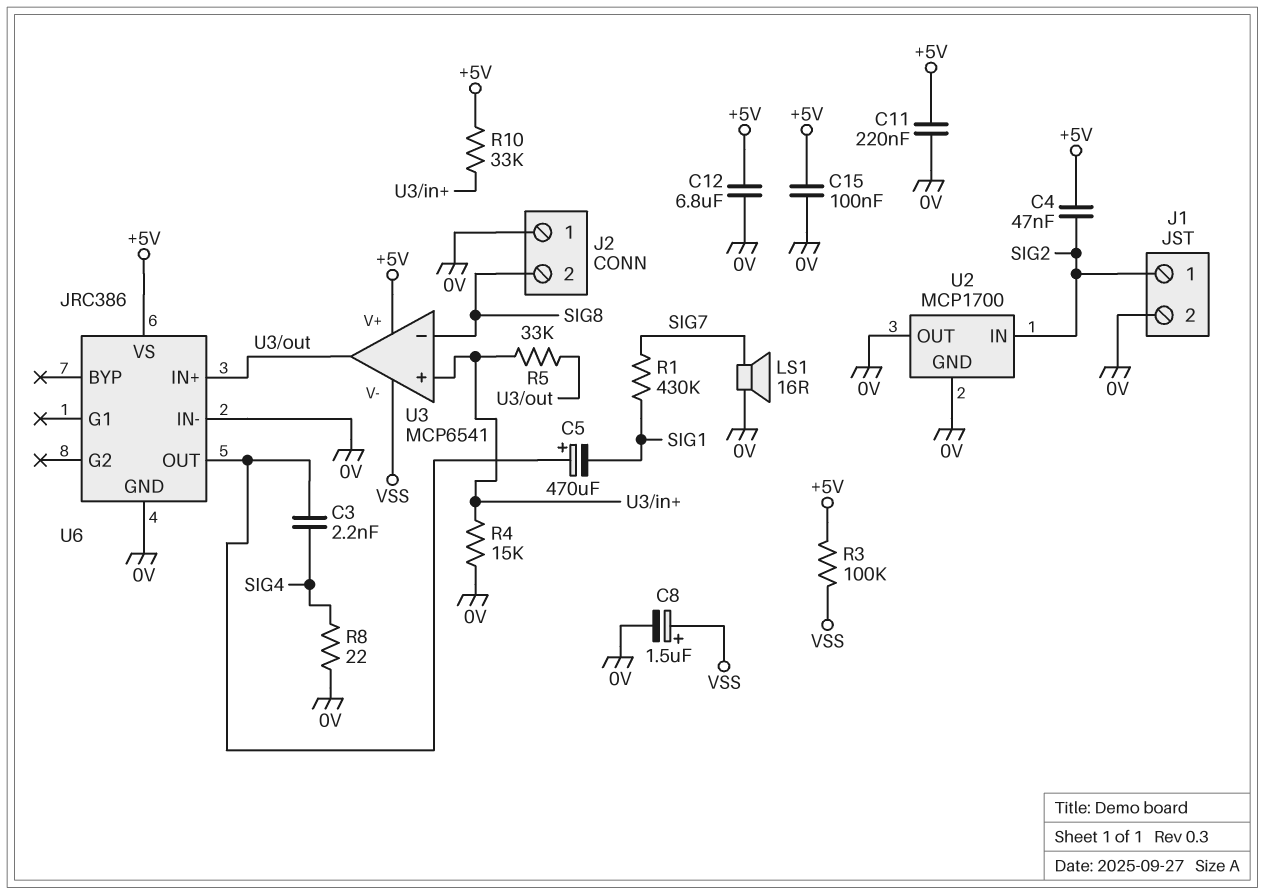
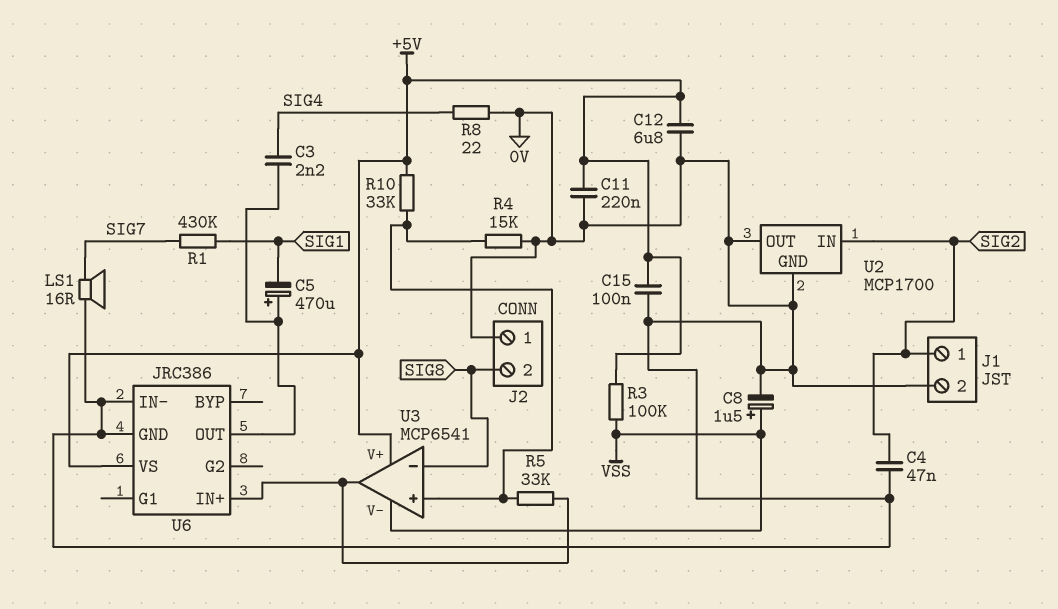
C4: 47nF (+5V, SIG2) -> 47nF (0V, SIG2)

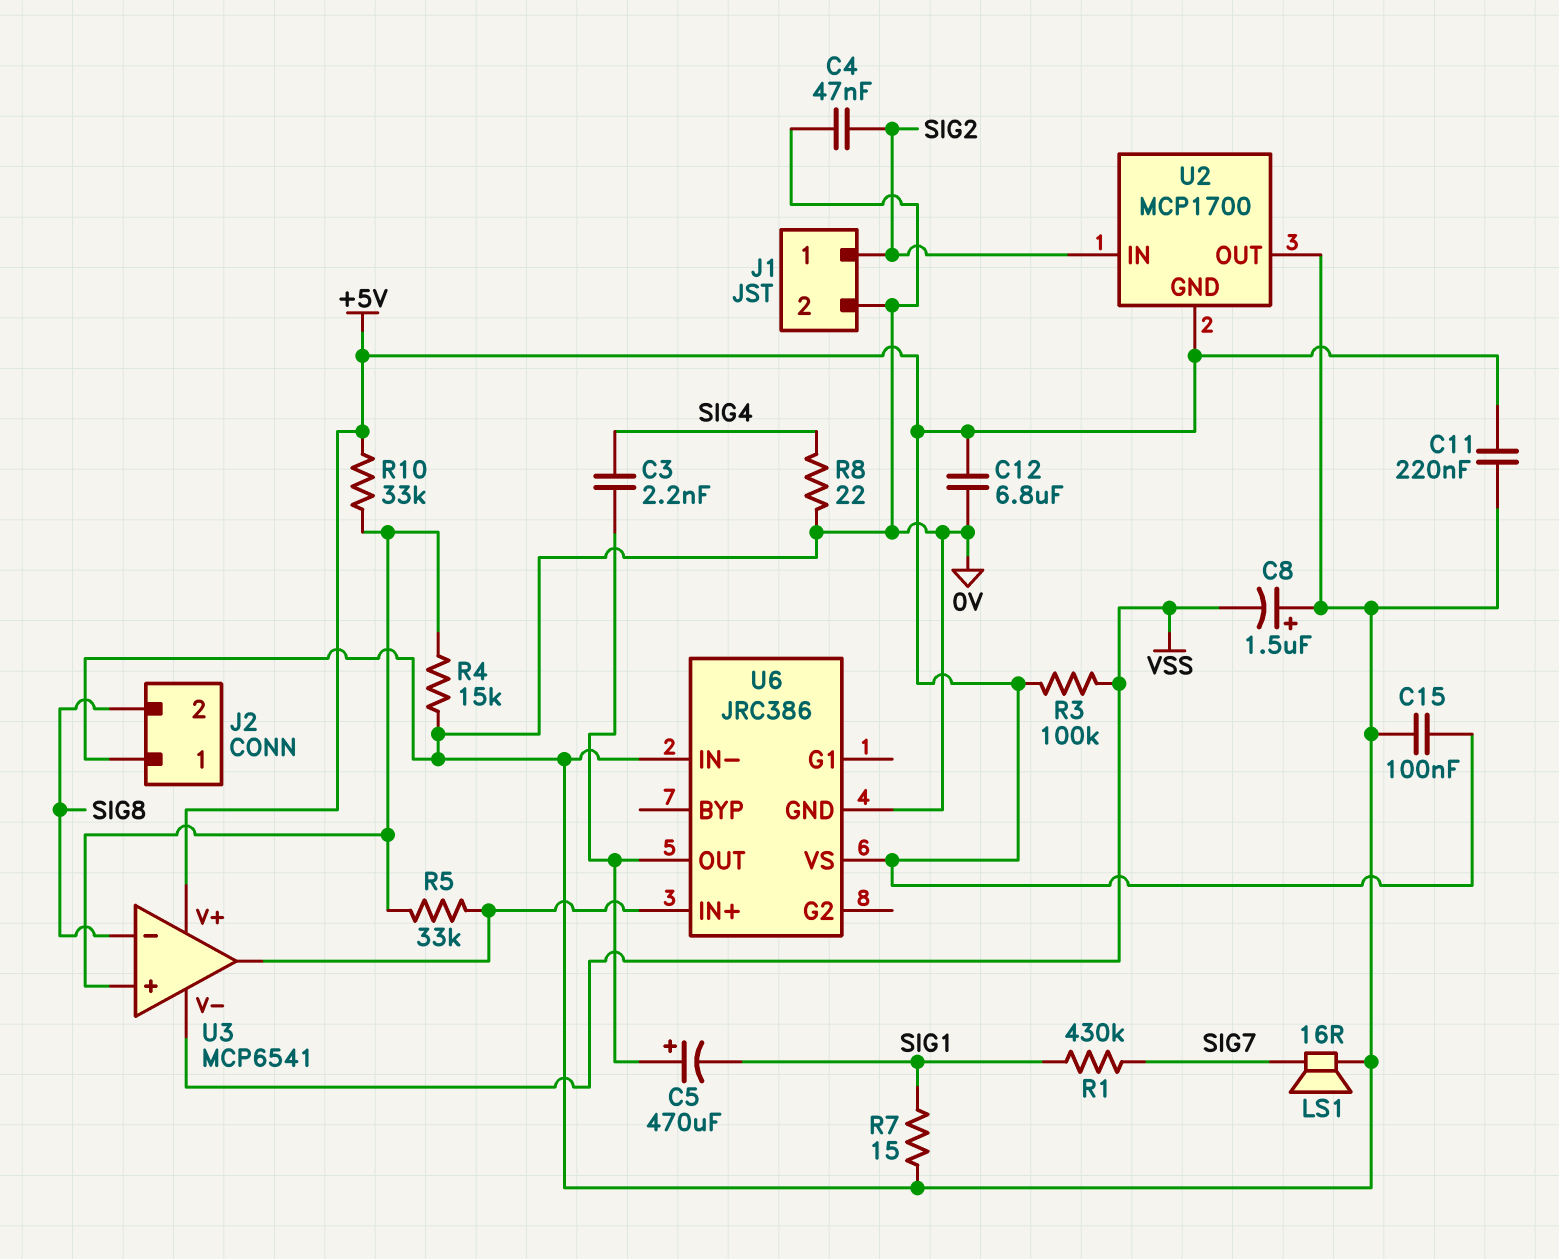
C8: 1.5uF (plus VSS, minus 0V) -> 1.5uF (plus 0V, minus VSS)
R7: none -> 15 (0V, SIG1)
U2 pin GND: 0V -> +5V

